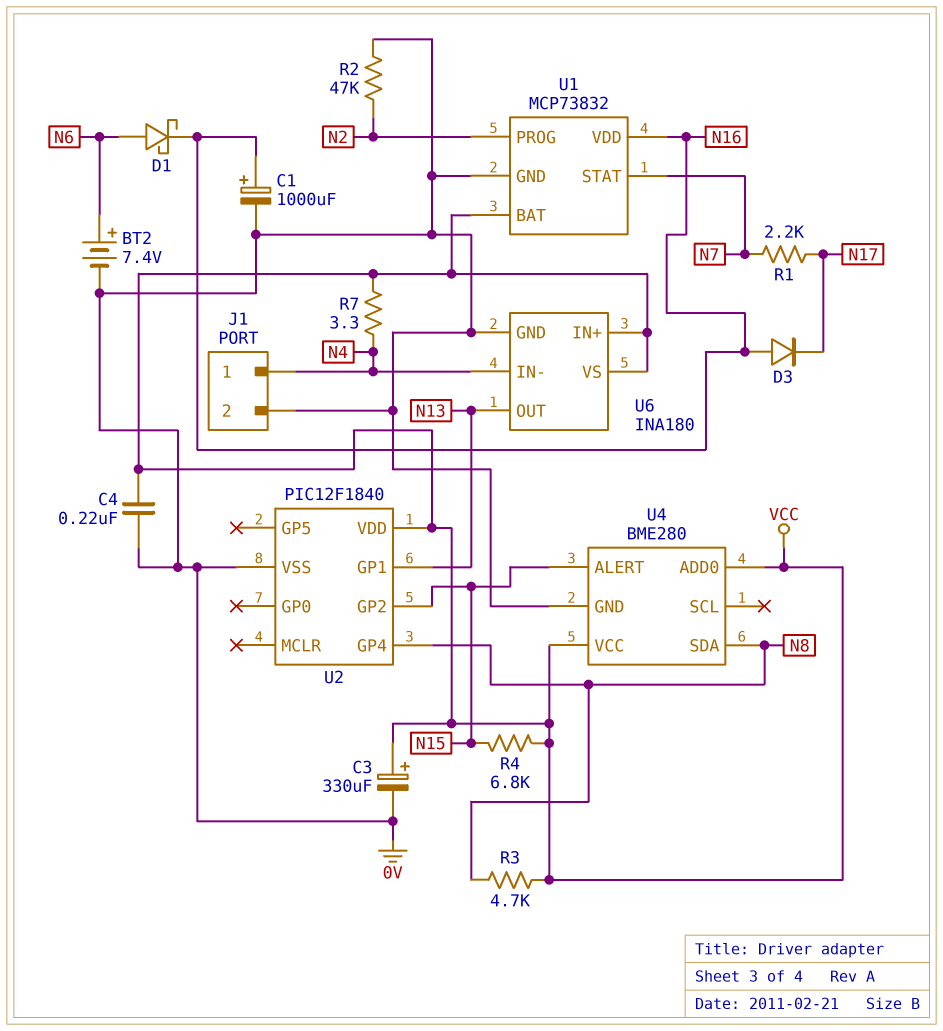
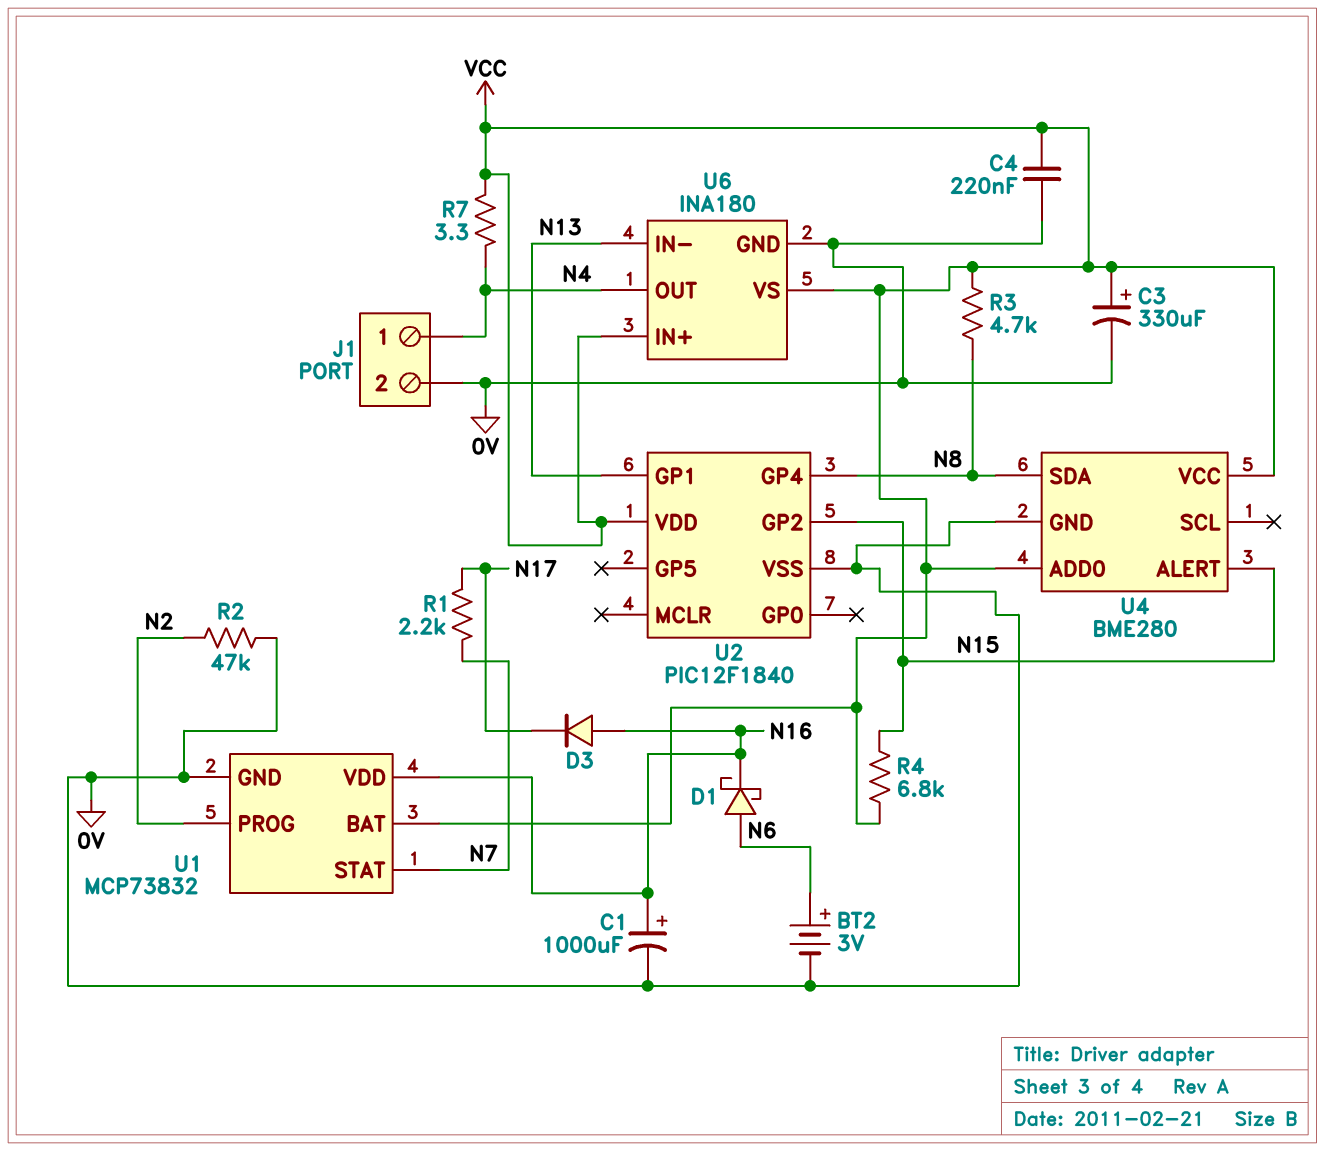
BT2: 7.4V (plus N6, minus 0V) -> 3V (plus N6, minus 0V)
U6 pin IN-: N4 -> N13
U6 pin OUT: N13 -> N4

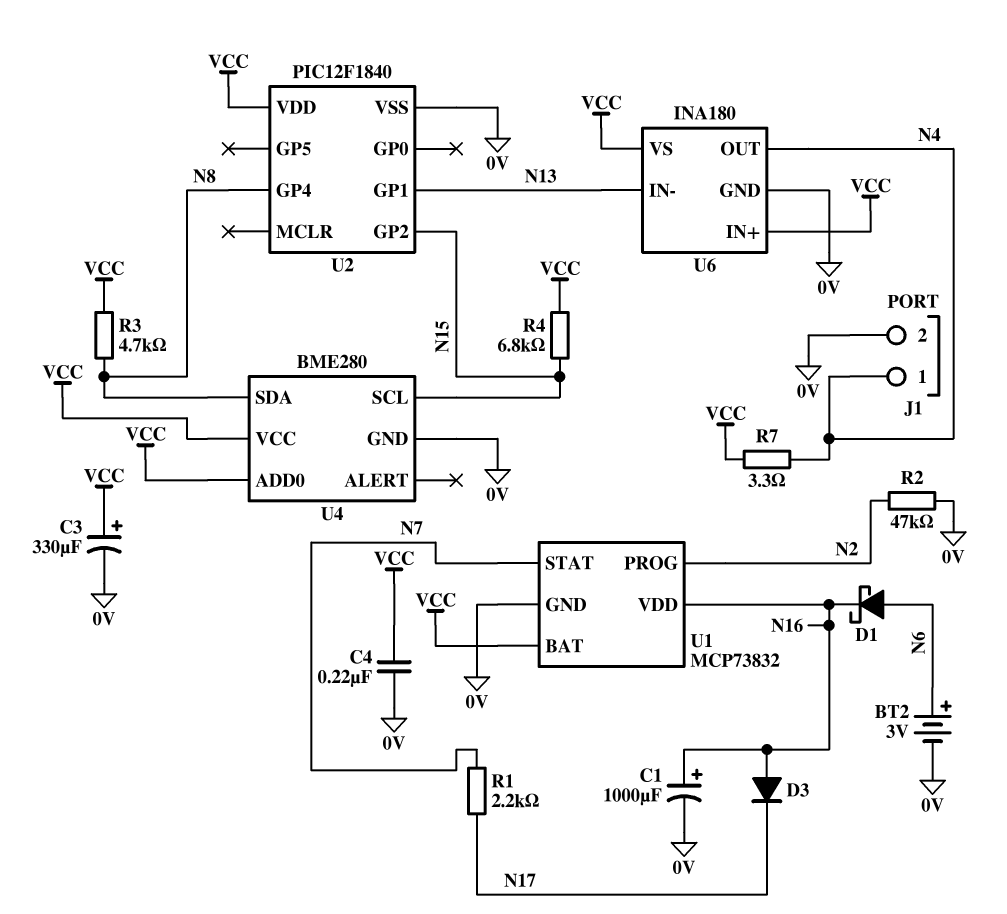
U4 pin ALERT: N15 -> none
U4 pin SCL: none -> N15

